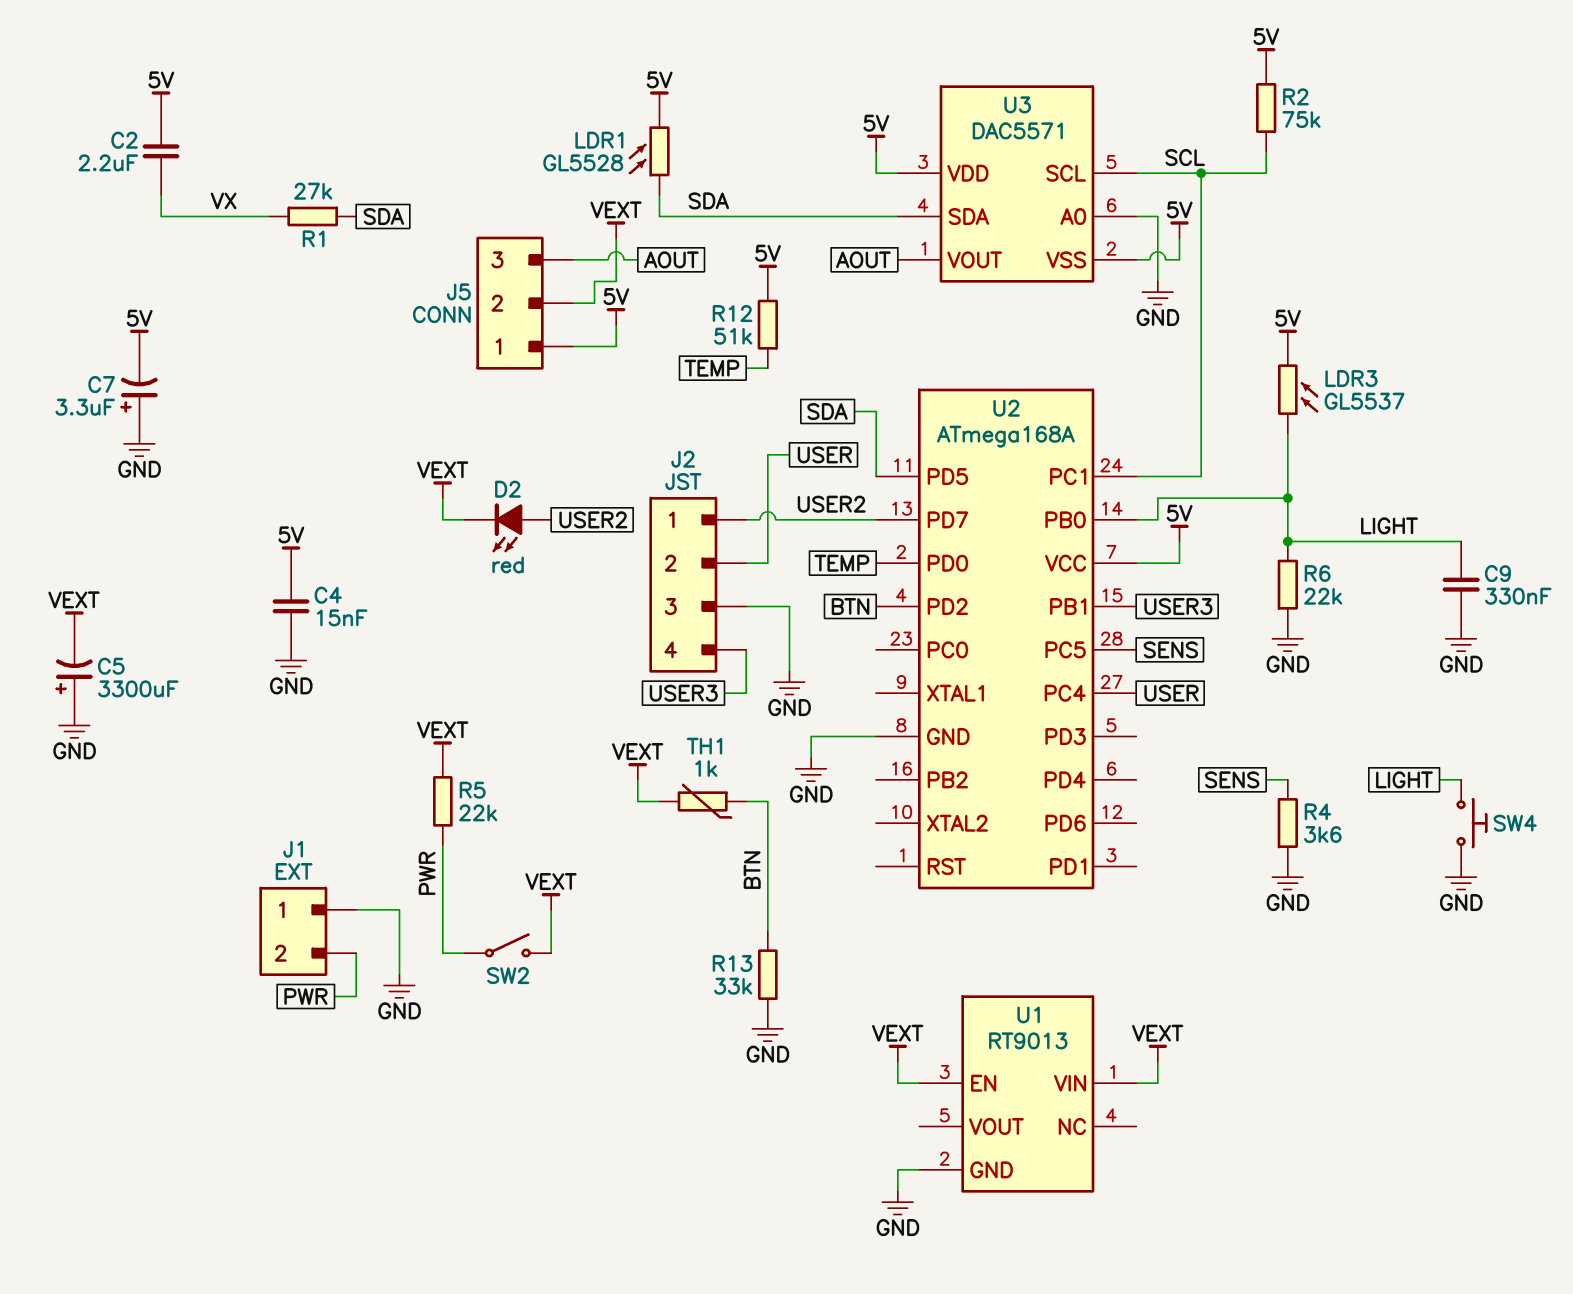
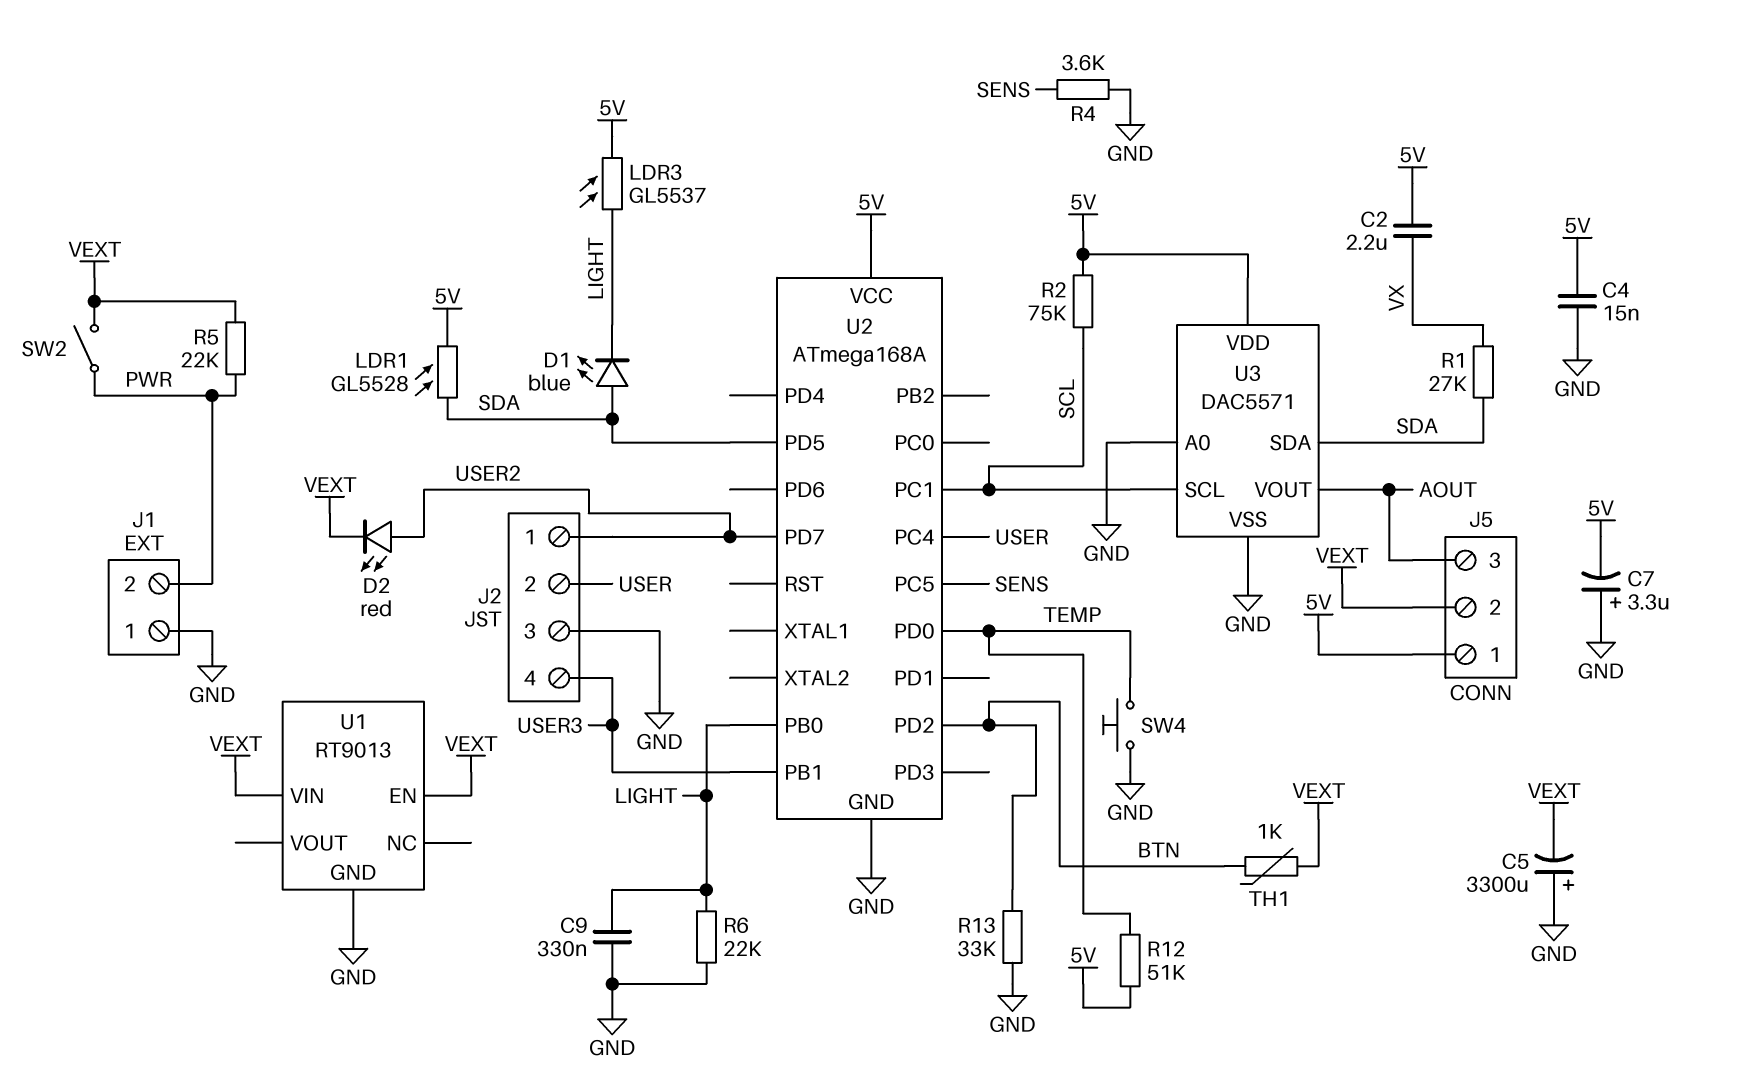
D1: none -> LED blue (A SDA, K LIGHT)
SW4: button (GND, LIGHT) -> button (GND, TEMP)
U3 pin VSS: 5V -> GND

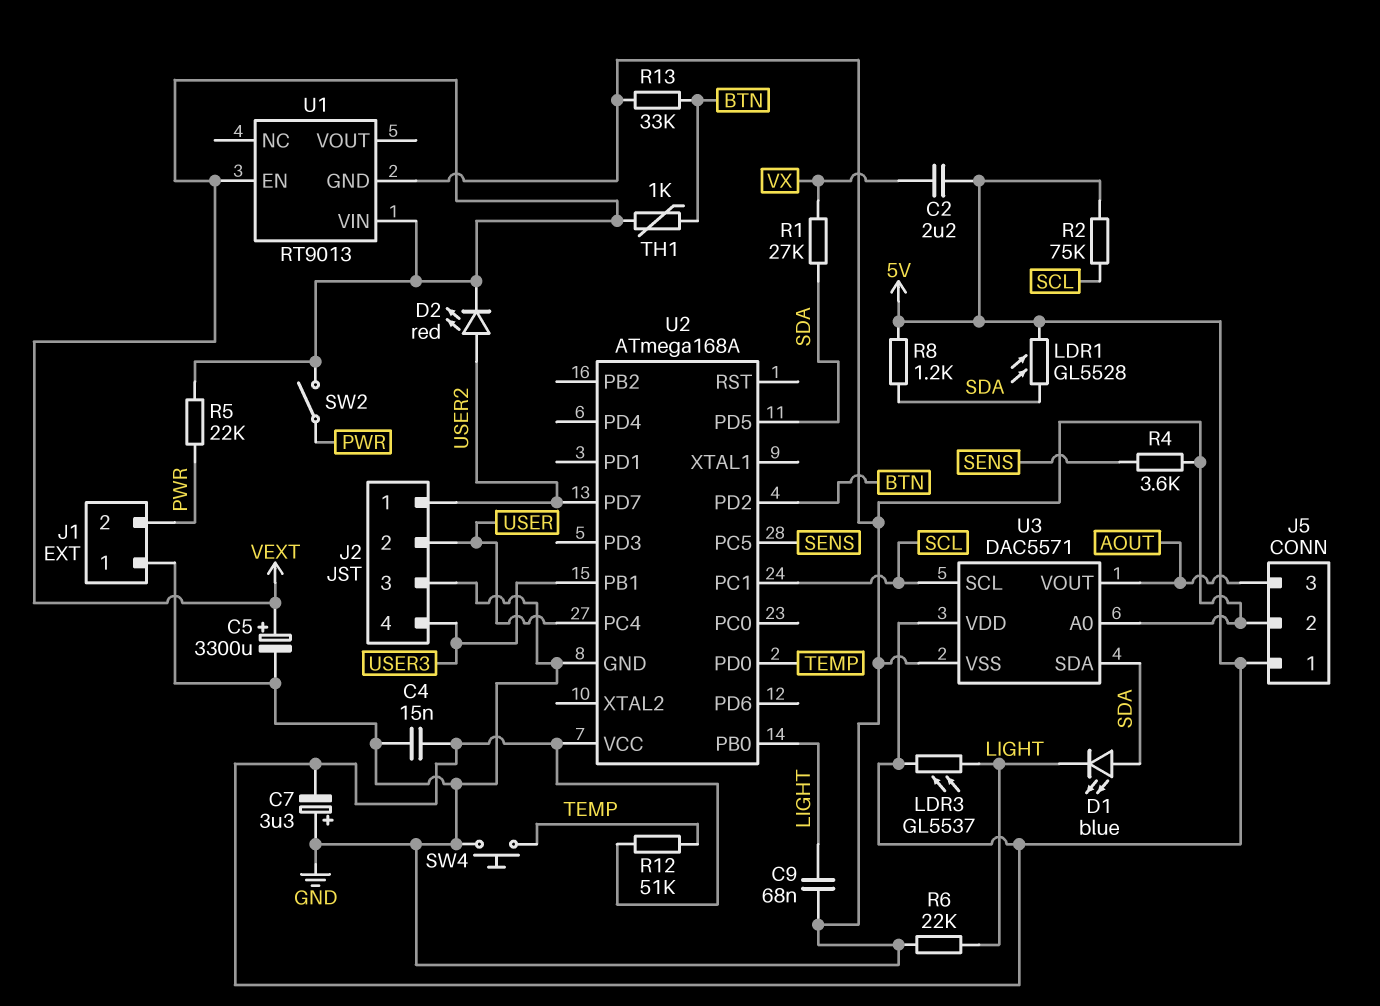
C5: 3300uF (plus GND, minus VEXT) -> 3300uF (plus VEXT, minus GND)
C9: 330nF (GND, LIGHT) -> 68nF (GND, LIGHT)
J5 pin 2: VEXT -> GND
R8: none -> 1.2k (5V, SDA)

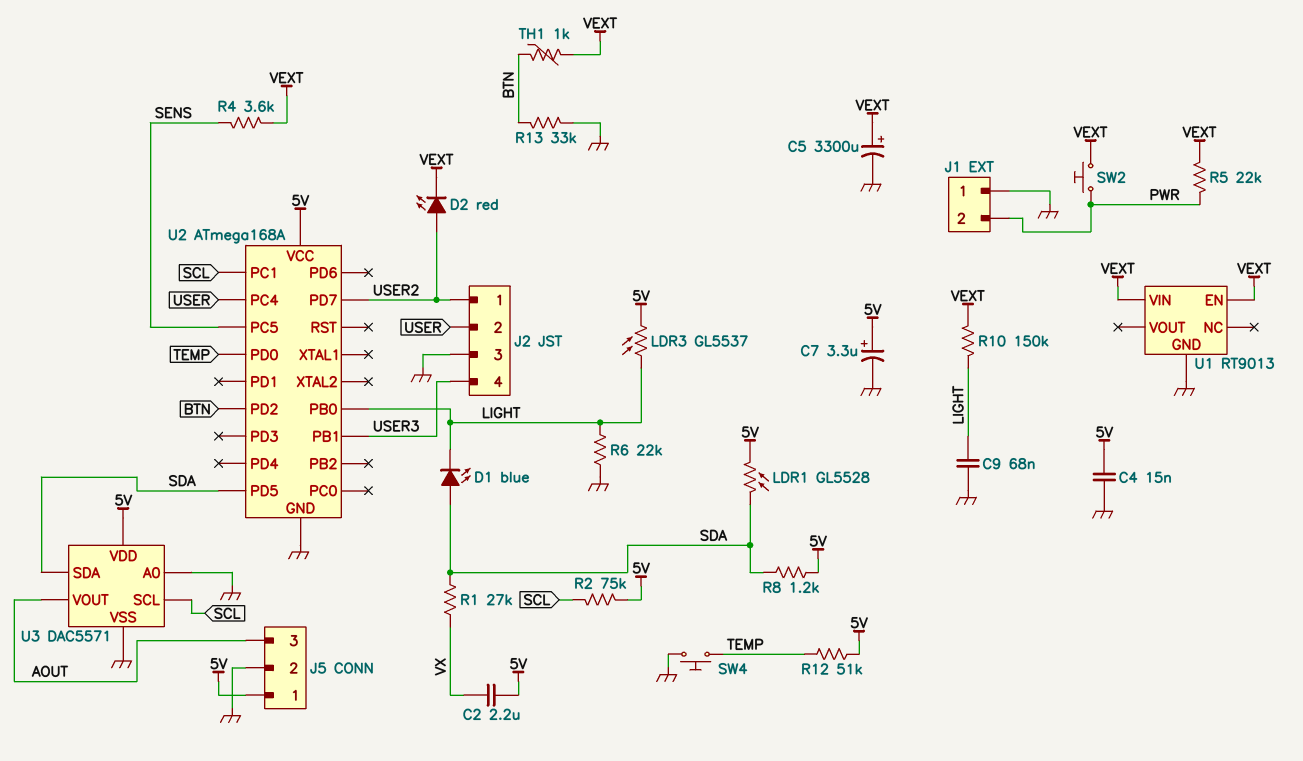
C7: 3.3uF (plus GND, minus 5V) -> 3.3uF (plus 5V, minus GND)
R4: 3.6k (GND, SENS) -> 3.6k (SENS, VEXT)
R10: none -> 150k (LIGHT, VEXT)
SW2: switch (PWR, VEXT) -> button (PWR, VEXT)

